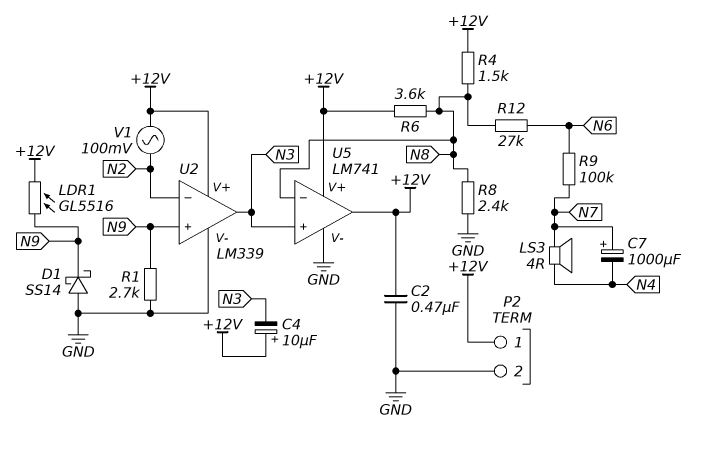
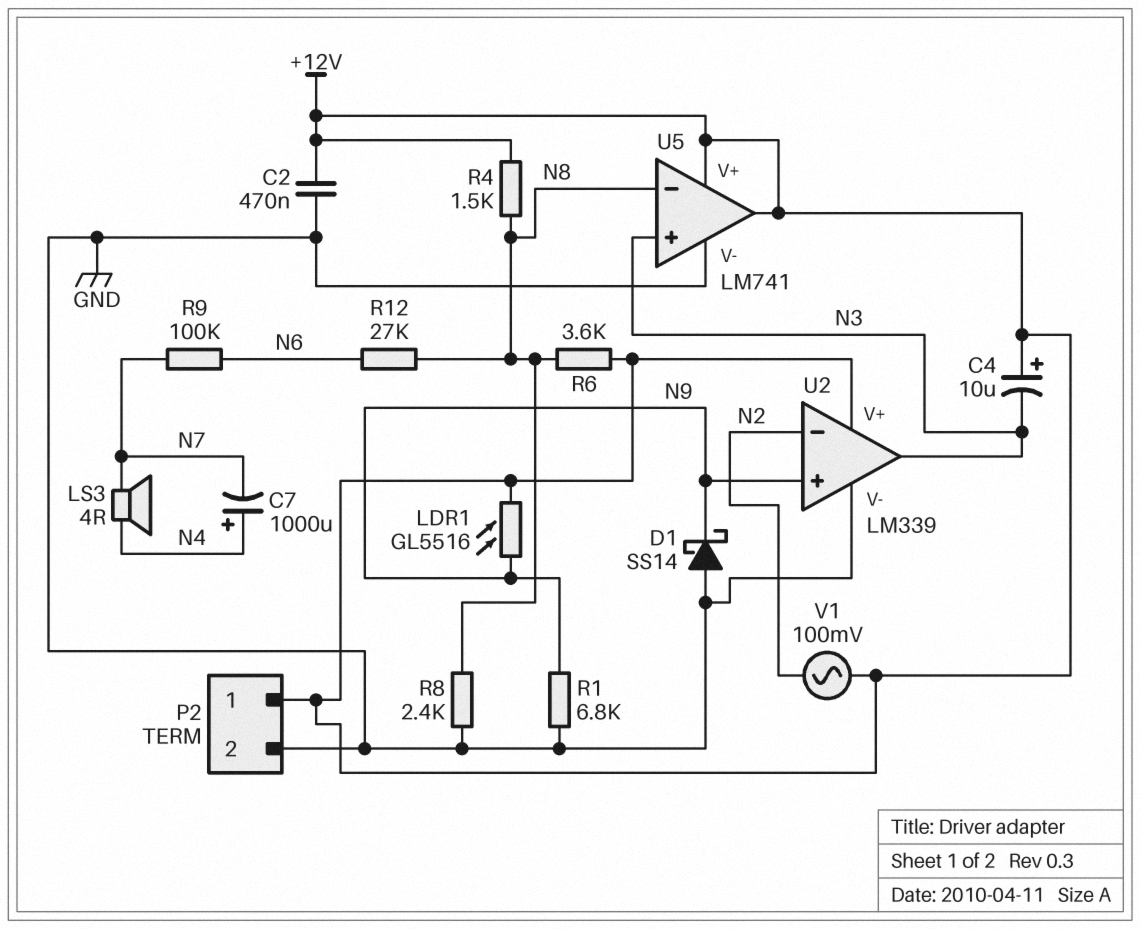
C7: 1000uF (plus N7, minus N4) -> 1000uF (plus N4, minus N7)
R1: 2.7k (GND, N9) -> 6.8k (GND, N9)

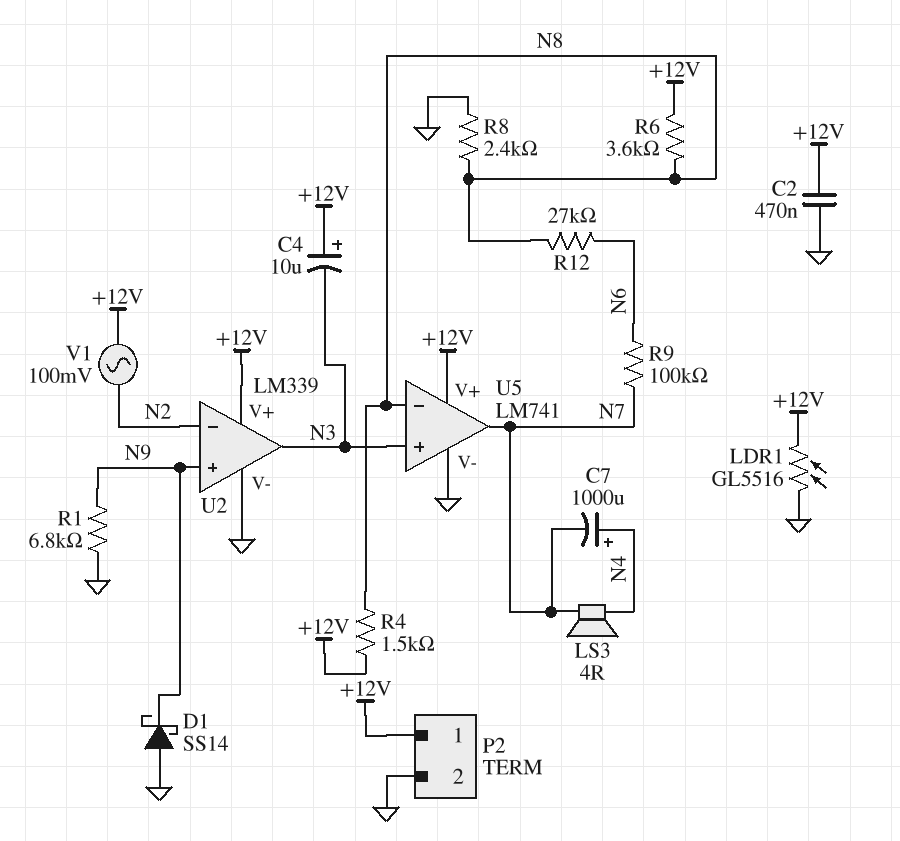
LDR1: GL5516 (+12V, N9) -> GL5516 (+12V, GND)
U5 pin out: +12V -> N7

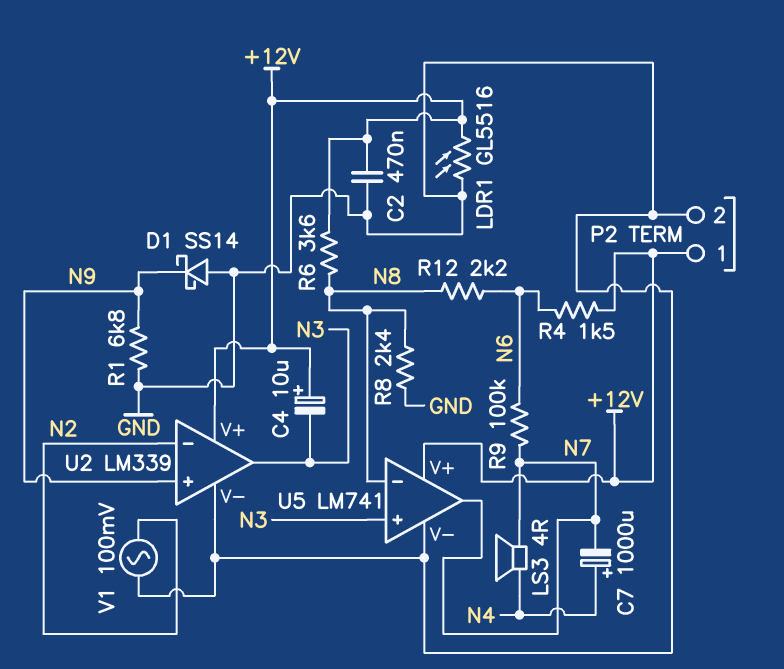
R4: 1.5k (+12V, N8) -> 1.5k (+12V, N6)
R12: 27k (N6, N8) -> 2.2k (N6, N8)
V1: AC 100mV (+12V, N2) -> AC 100mV (GND, N2)

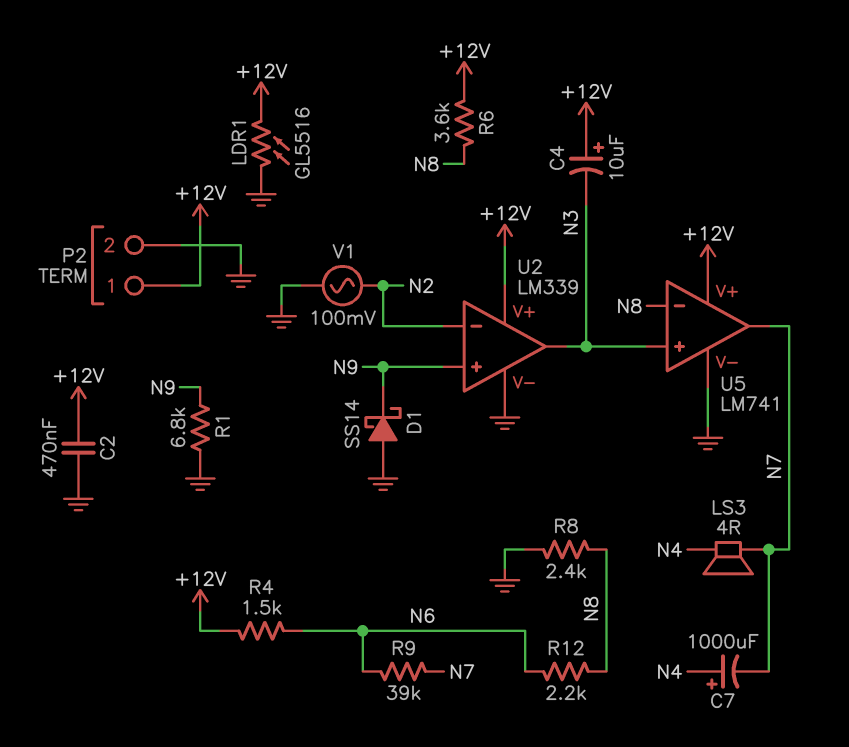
R9: 100k (N6, N7) -> 39k (N6, N7)

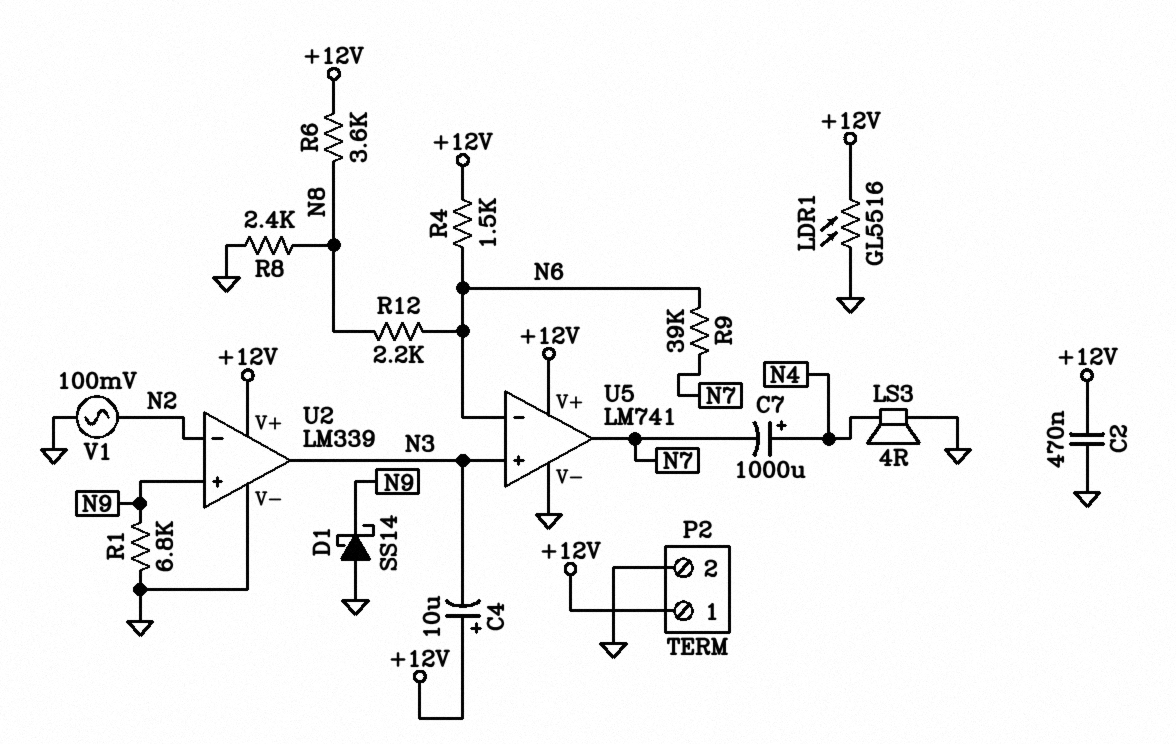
LS3: speaker 4R (N4, N7) -> speaker 4R (GND, N4)
U5 pin in-: N8 -> N6

